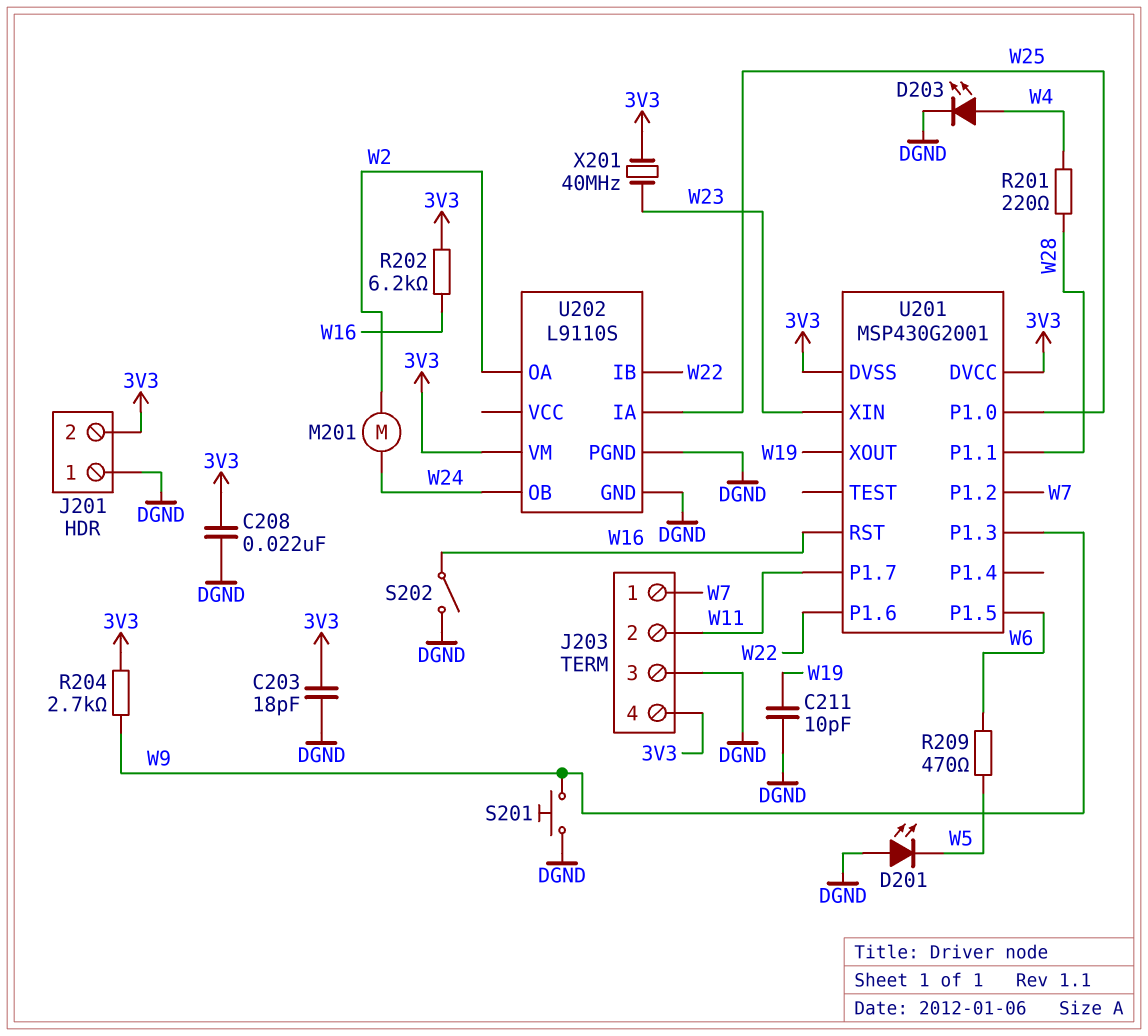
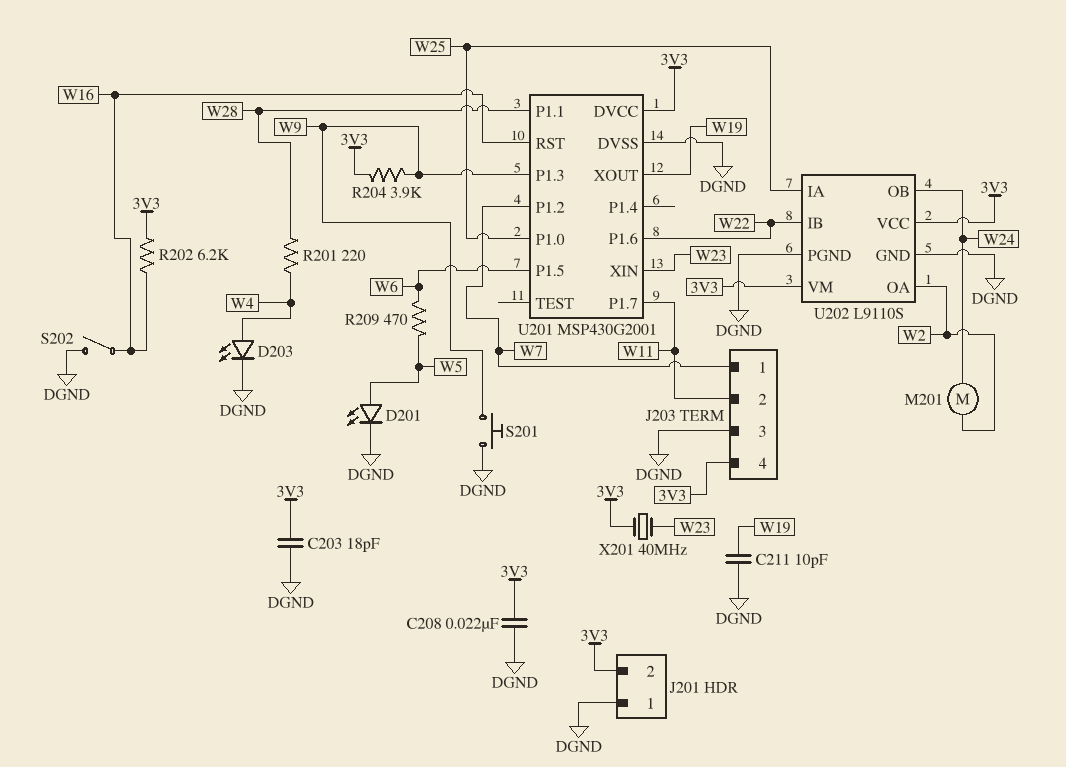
D201: LED (A DGND, K W5) -> LED (A W5, K DGND)
R204: 2.7k (3V3, W9) -> 3.9k (3V3, W9)
U201 pin DVSS: 3V3 -> DGND
U202 pin VCC: none -> 3V3

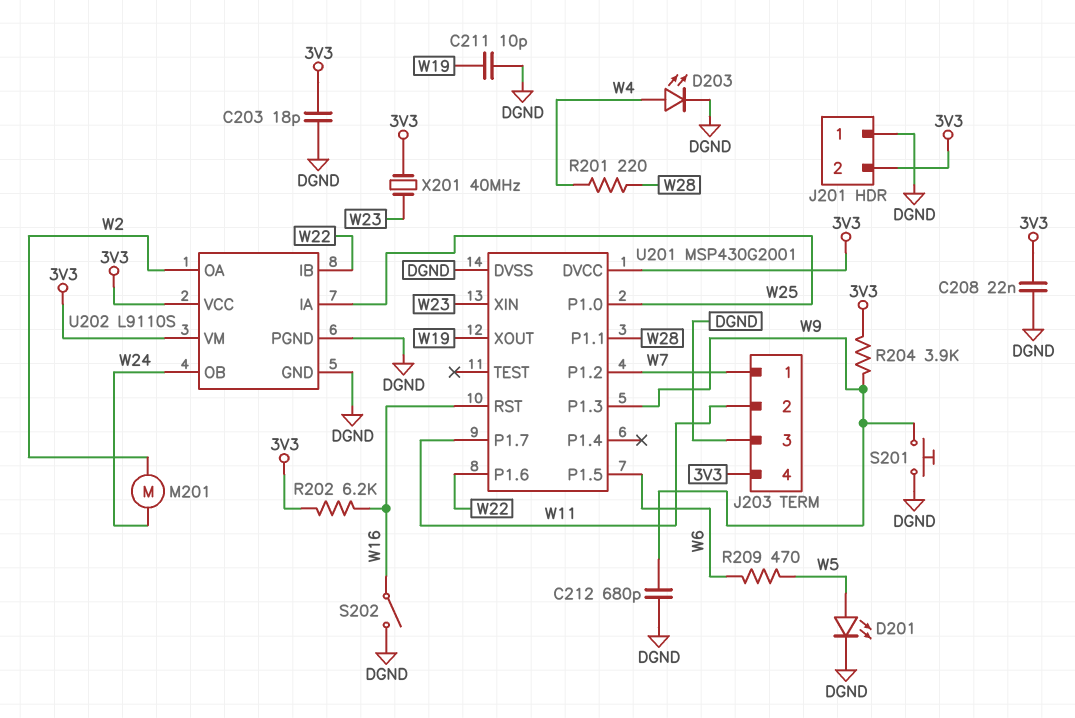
C212: none -> 680pF (DGND, W9)

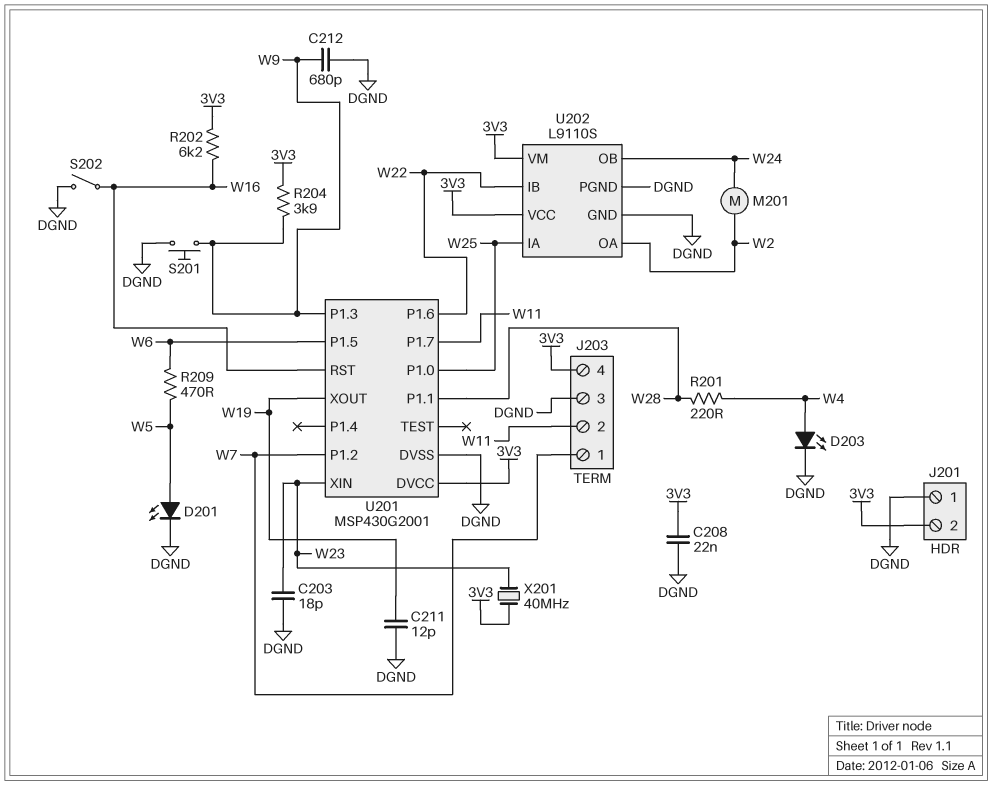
C203: 18pF (3V3, DGND) -> 18pF (DGND, W23)
C211: 10pF (DGND, W19) -> 12pF (DGND, W19)

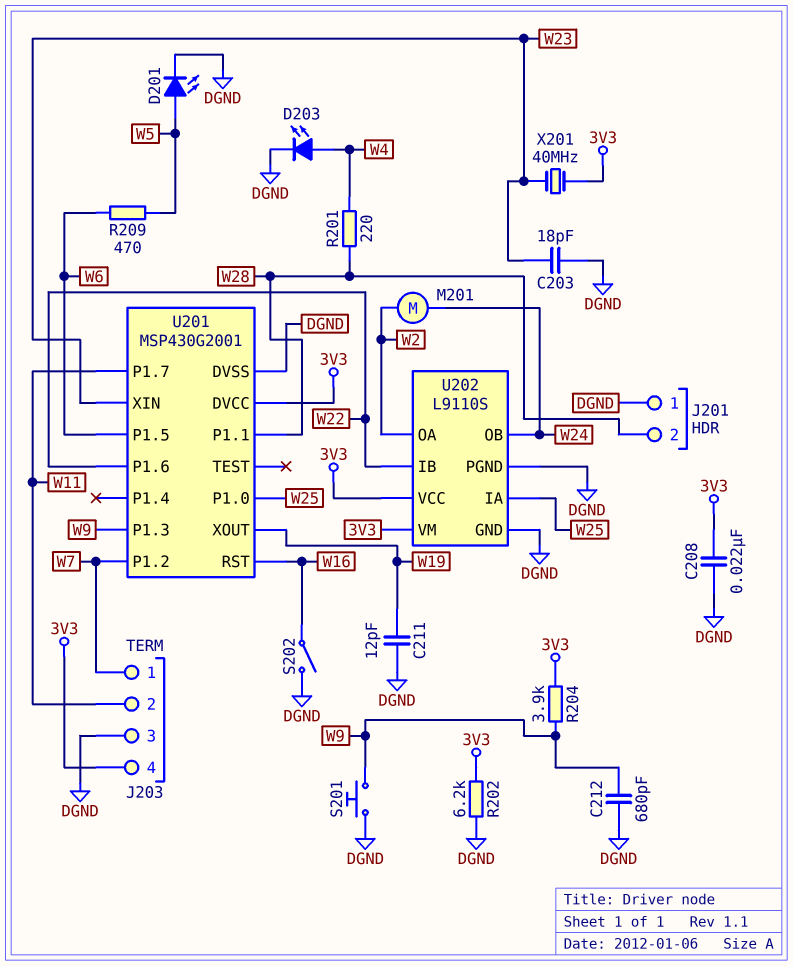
J201 pin 2: 3V3 -> W28
R202: 6.2k (3V3, W16) -> 6.2k (3V3, DGND)

